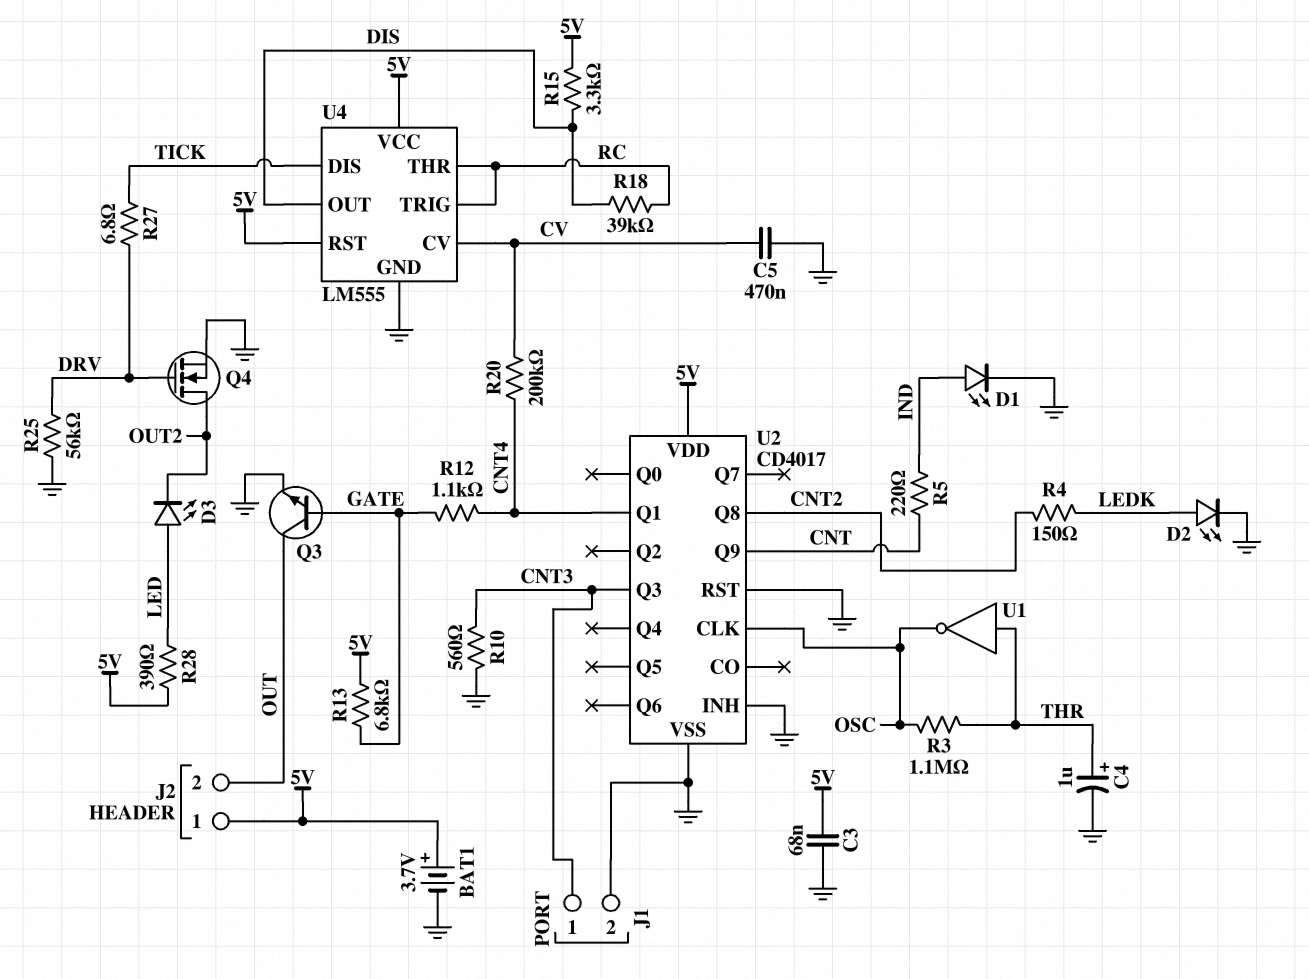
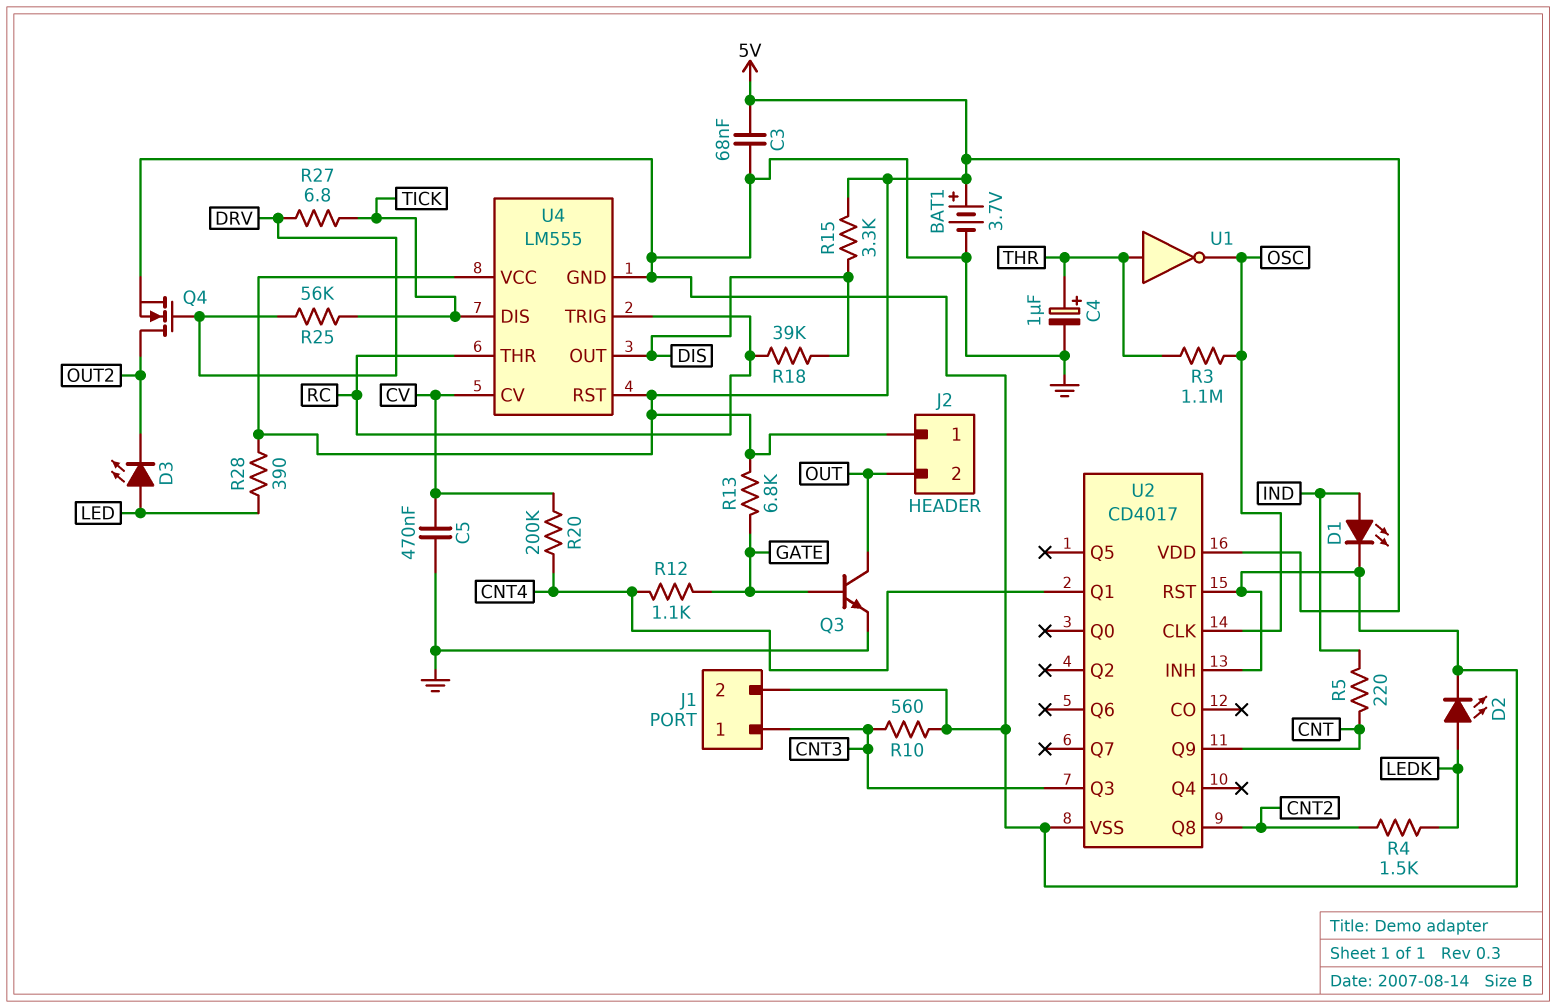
R4: 150 (CNT2, LEDK) -> 1.5k (CNT2, LEDK)
R25: 56k (DRV, GND) -> 56k (DRV, TICK)

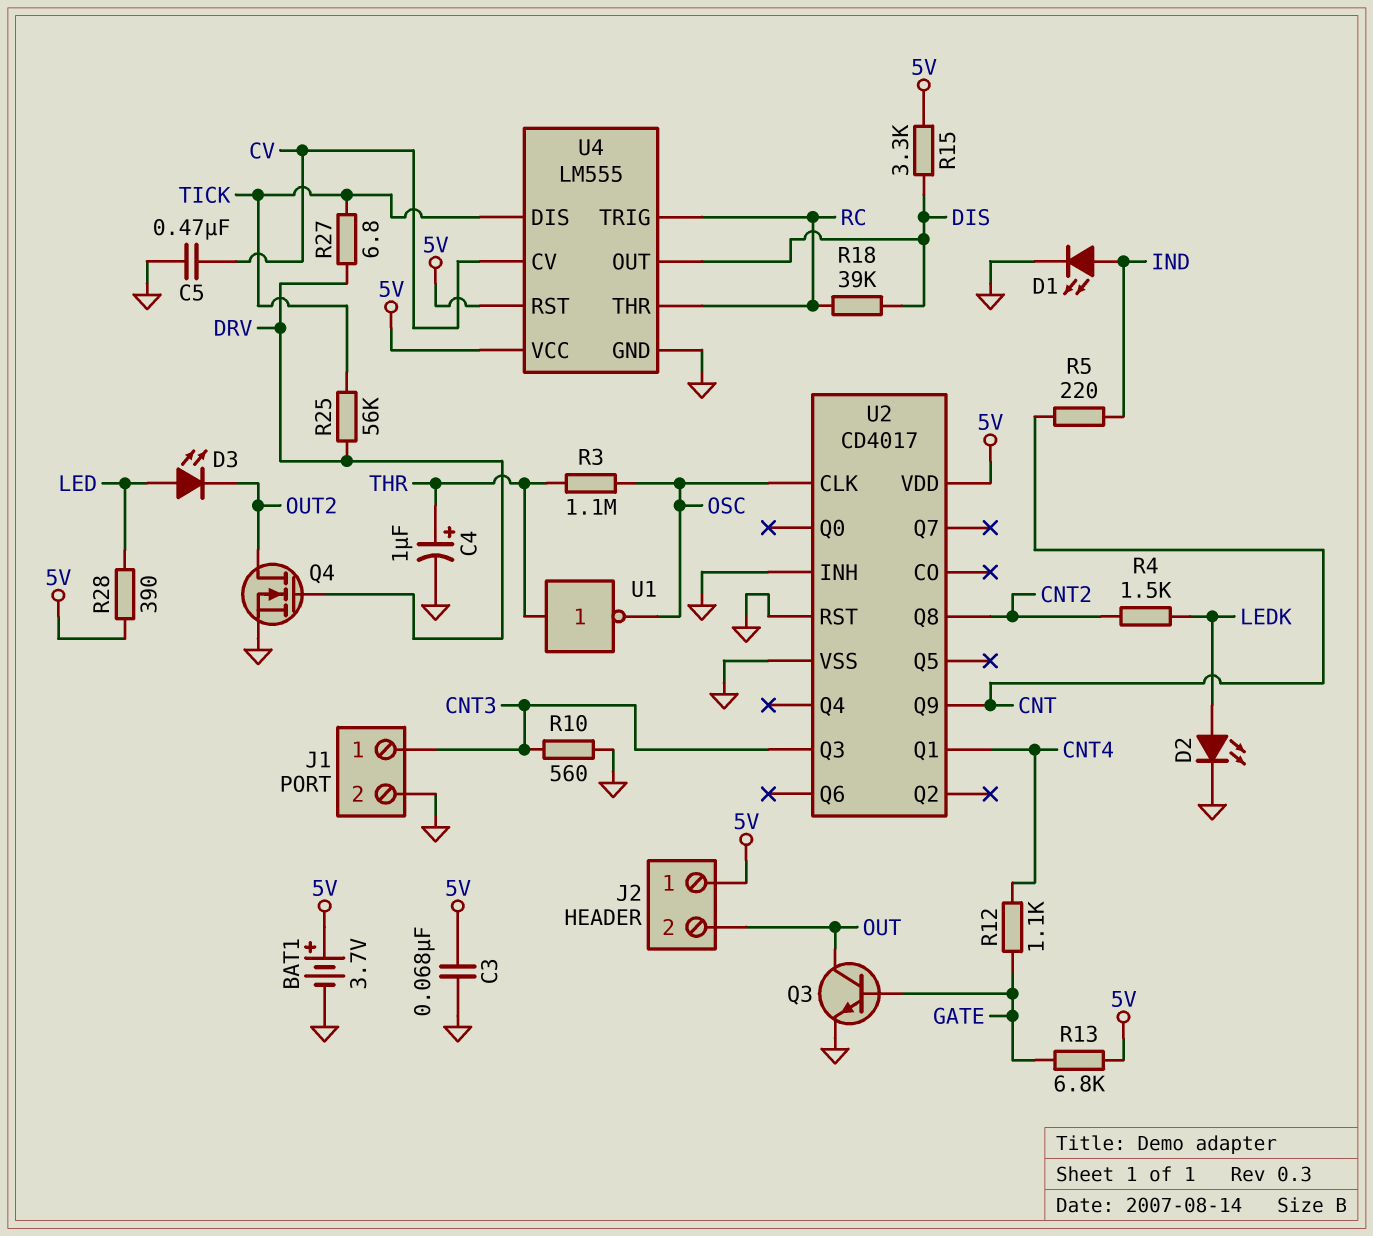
R20: 200k (CNT4, CV) -> none

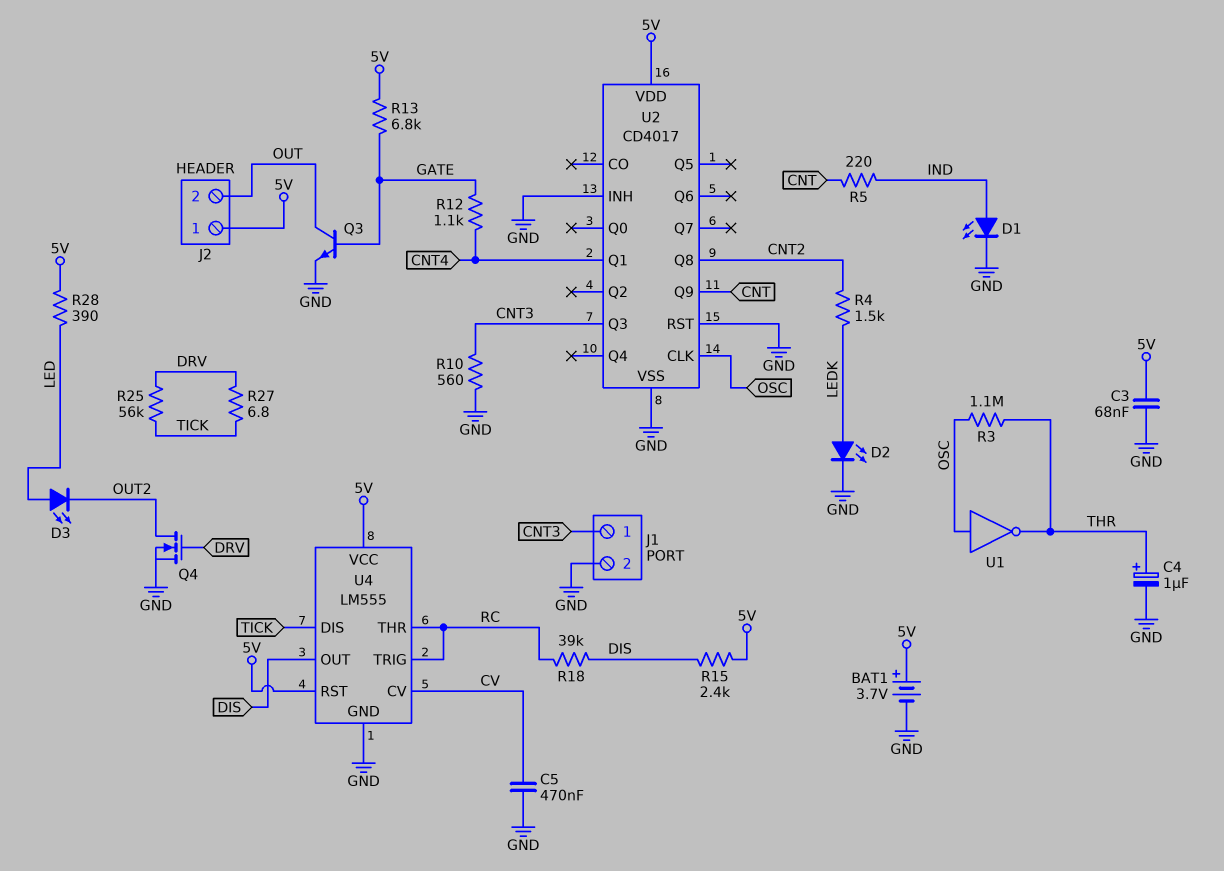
R15: 3.3k (5V, DIS) -> 2.4k (5V, DIS)
U1: NOT (in THR, out OSC) -> NOT (in OSC, out THR)

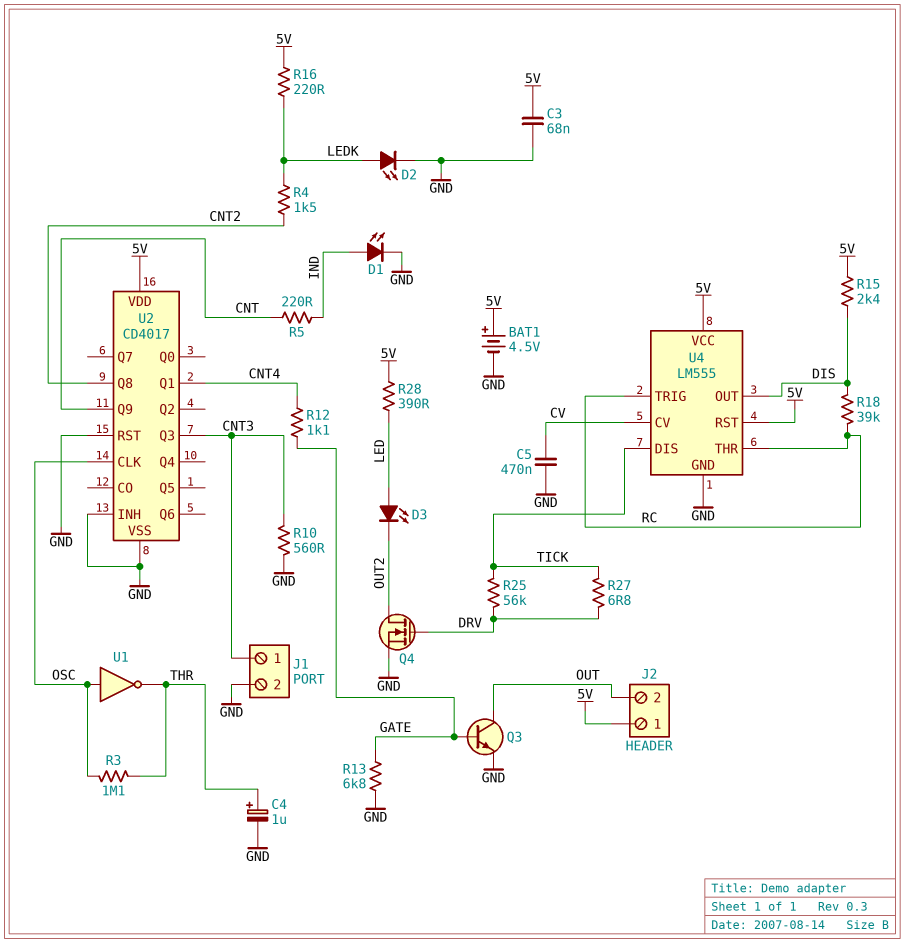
BAT1: 3.7V (plus 5V, minus GND) -> 4.5V (plus 5V, minus GND)
R13: 6.8k (5V, GATE) -> 6.8k (GATE, GND)
R16: none -> 220 (5V, LEDK)

